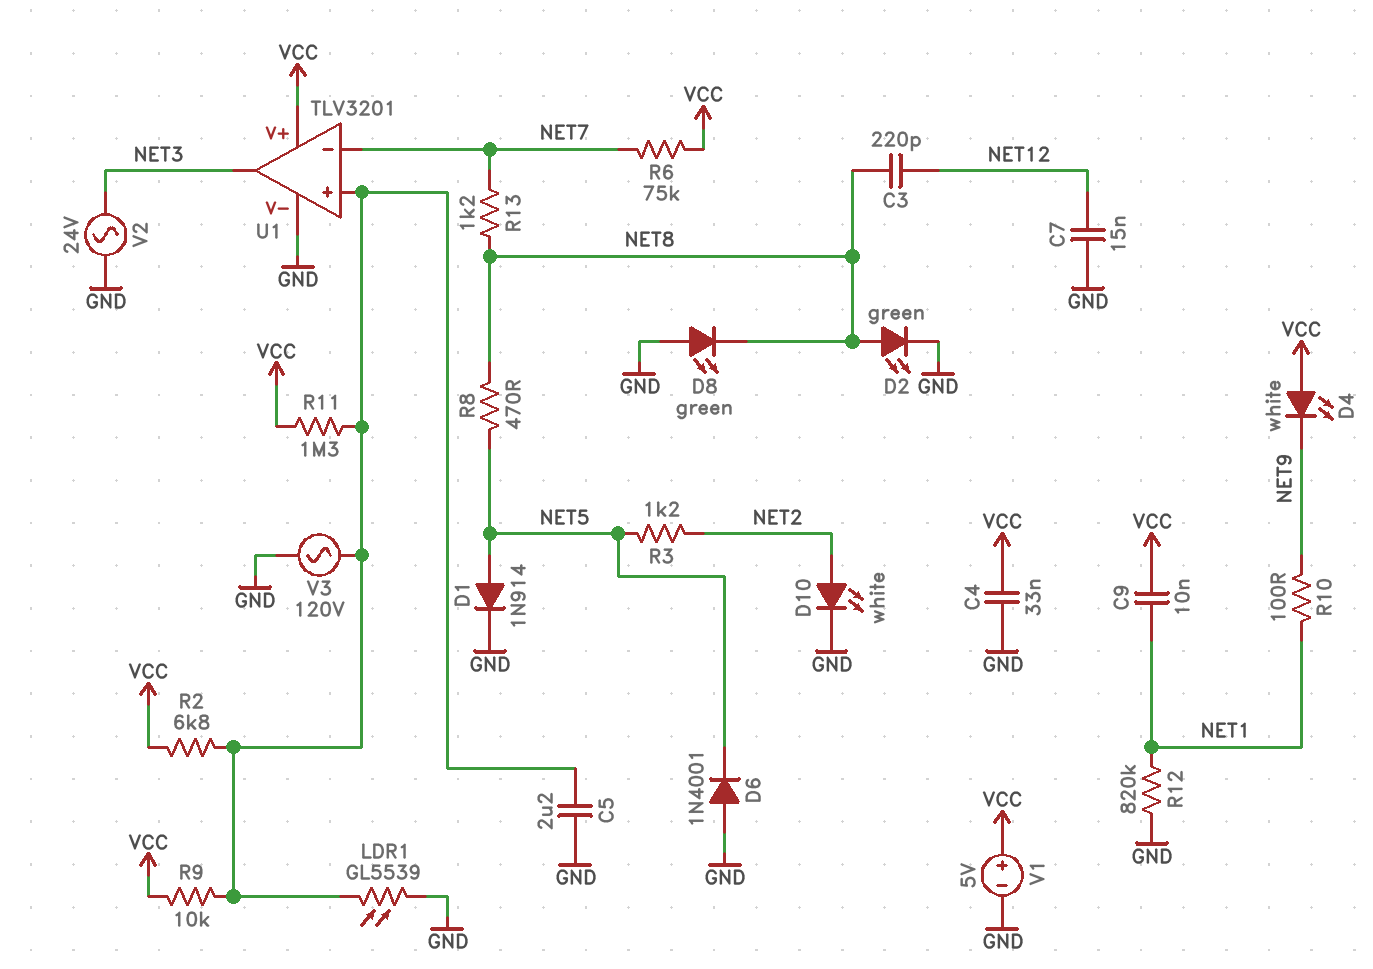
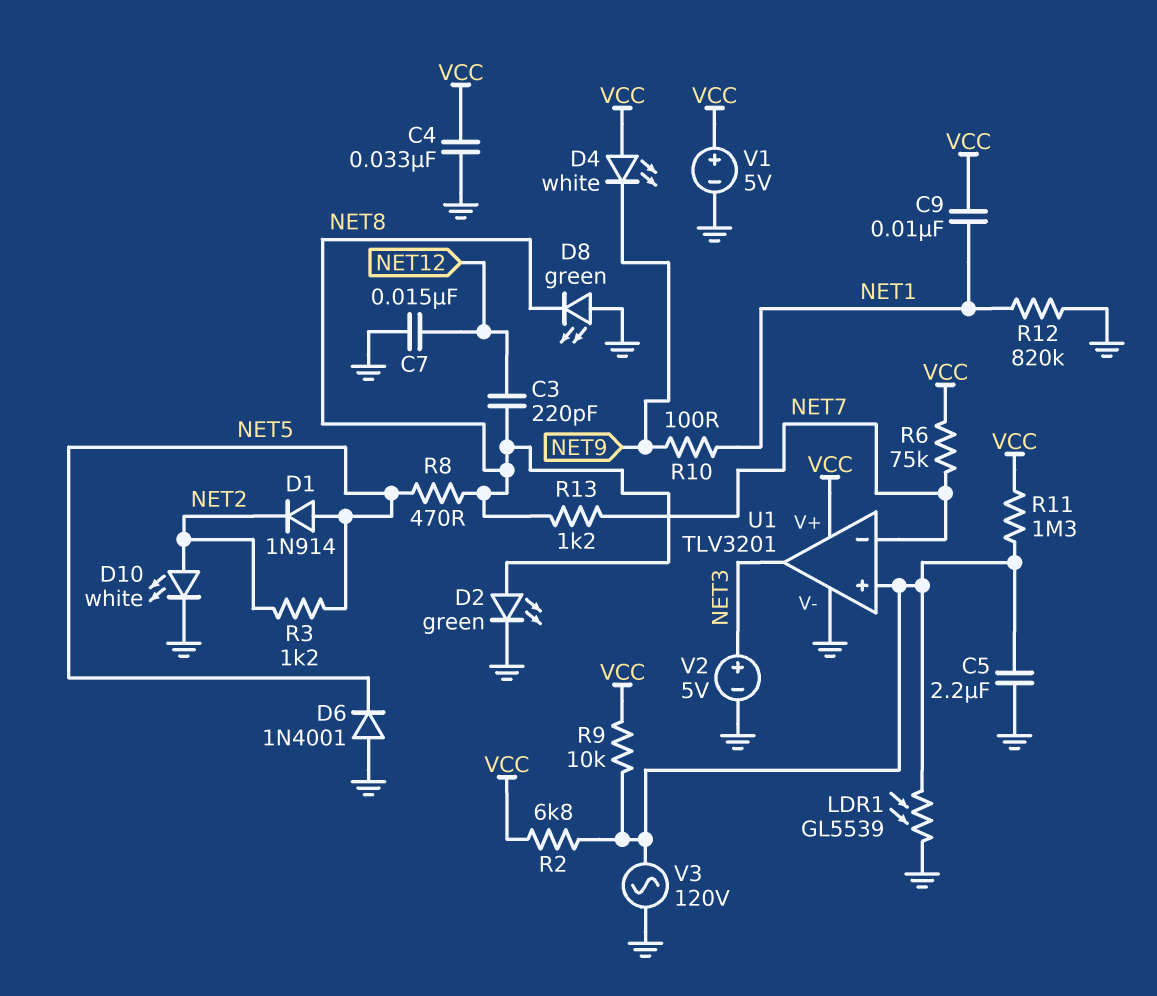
D1: diode 1N914 (A NET5, K GND) -> diode 1N914 (A NET5, K NET2)
V2: AC 24V (GND, NET3) -> 5V (plus NET3, minus GND)

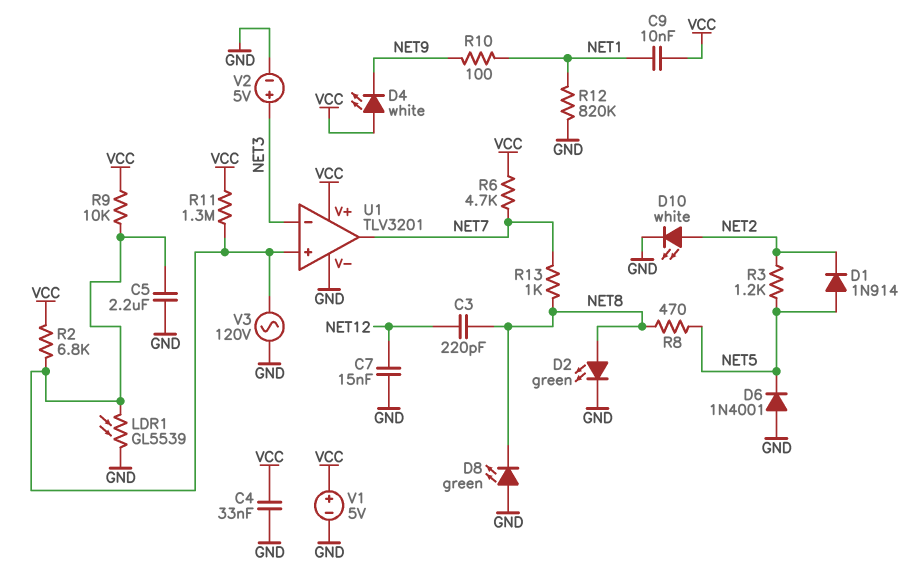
R6: 75k (NET7, VCC) -> 4.7k (NET7, VCC)
R13: 1.2k (NET7, NET8) -> 1k (NET7, NET8)
U1 pin in-: NET7 -> NET3
U1 pin out: NET3 -> NET7

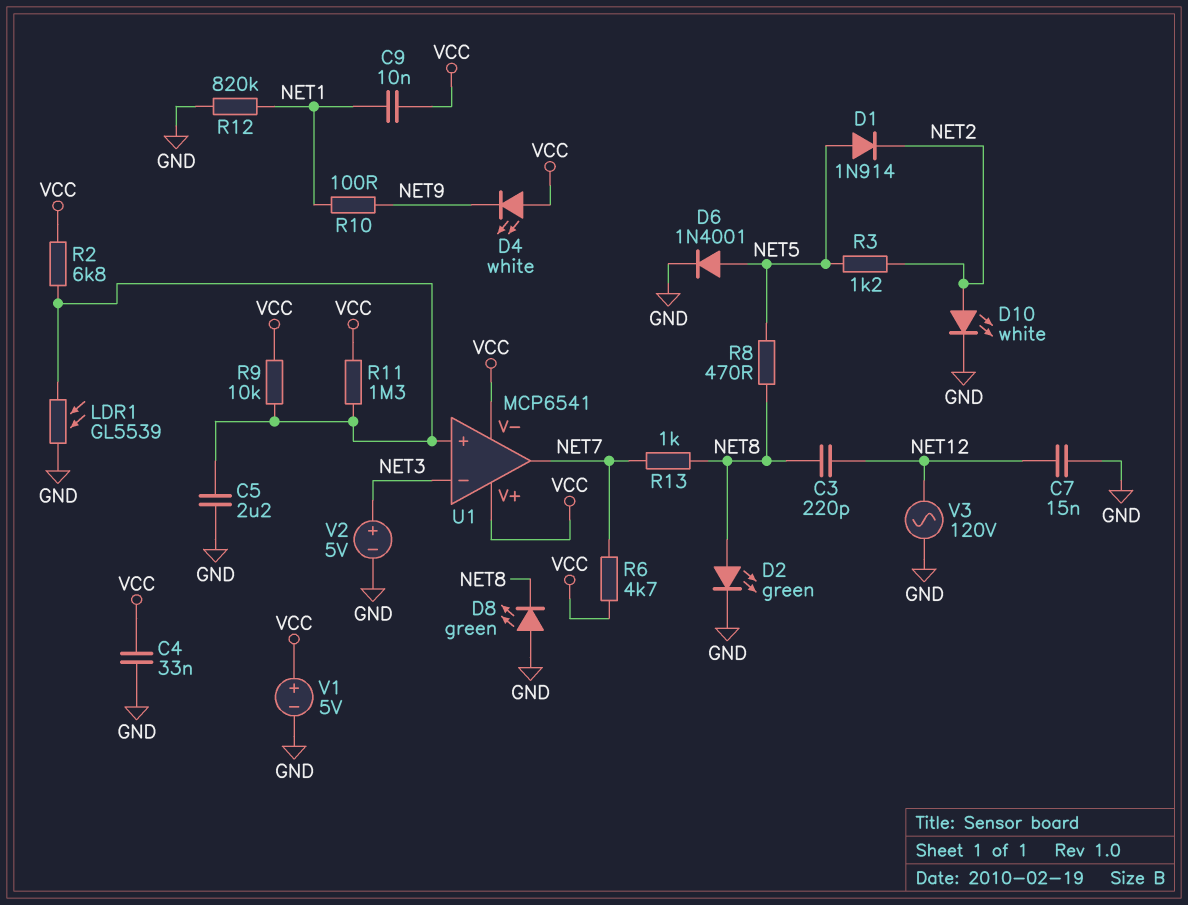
D6: diode 1N4001 (A GND, K NET5) -> diode 1N4001 (A NET5, K GND)
U1: TLV3201 -> MCP6541
U1 pin V-: GND -> VCC
V3: AC 120V (GND, U1/in+) -> AC 120V (GND, NET12)

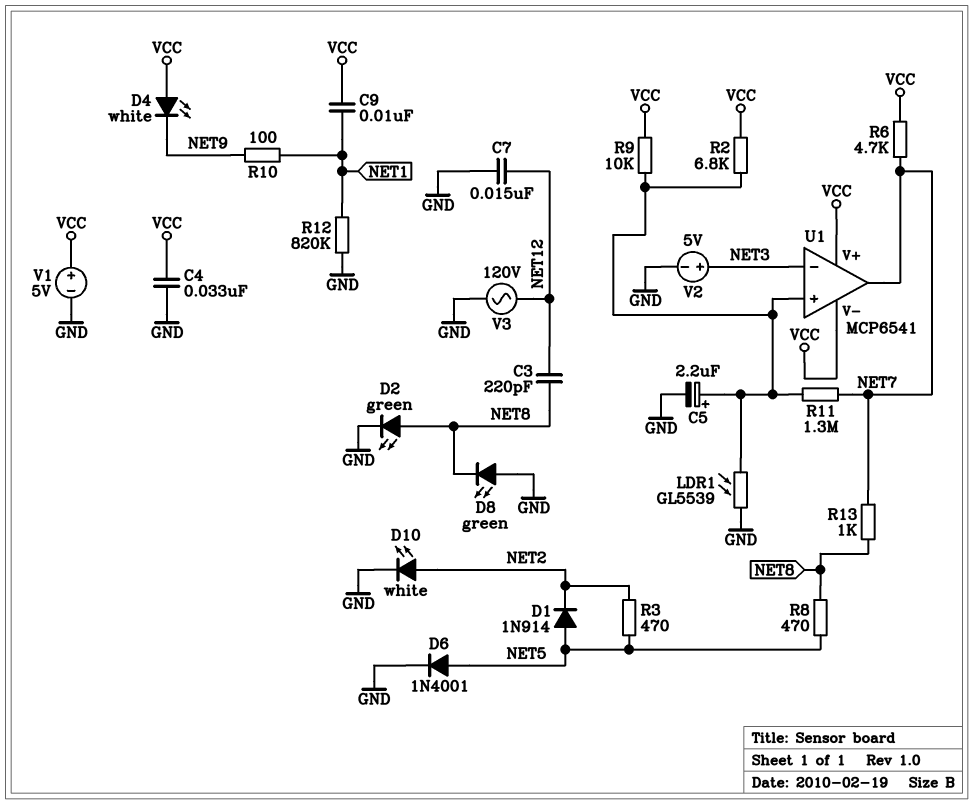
C5: 2.2uF (GND, U1/in+) -> 2.2uF (plus U1/in+, minus GND)
R3: 1.2k (NET2, NET5) -> 470 (NET2, NET5)
R11: 1.3M (U1/in+, VCC) -> 1.3M (NET7, U1/in+)

